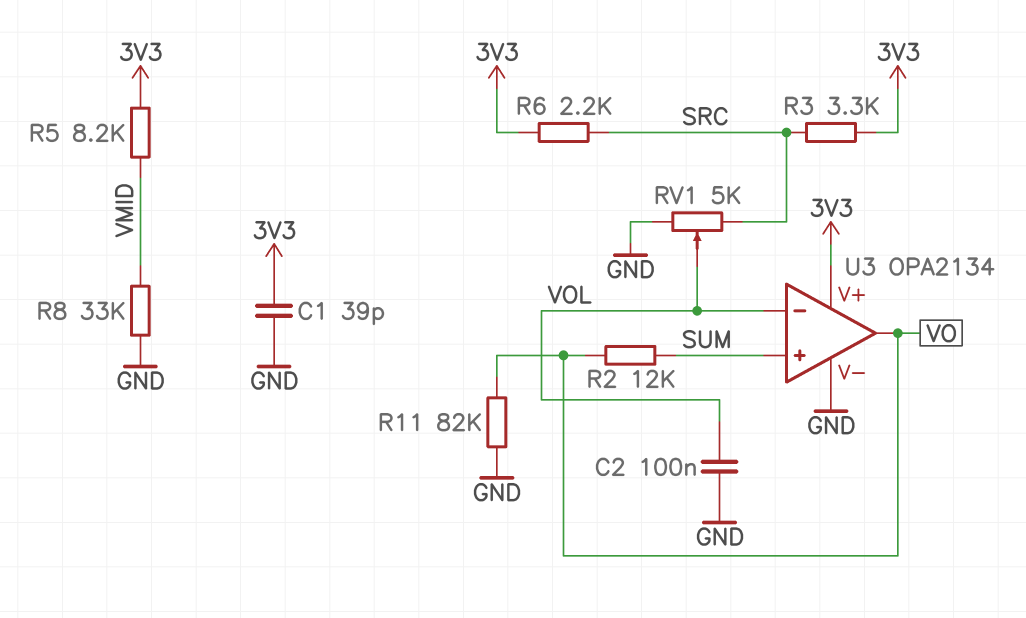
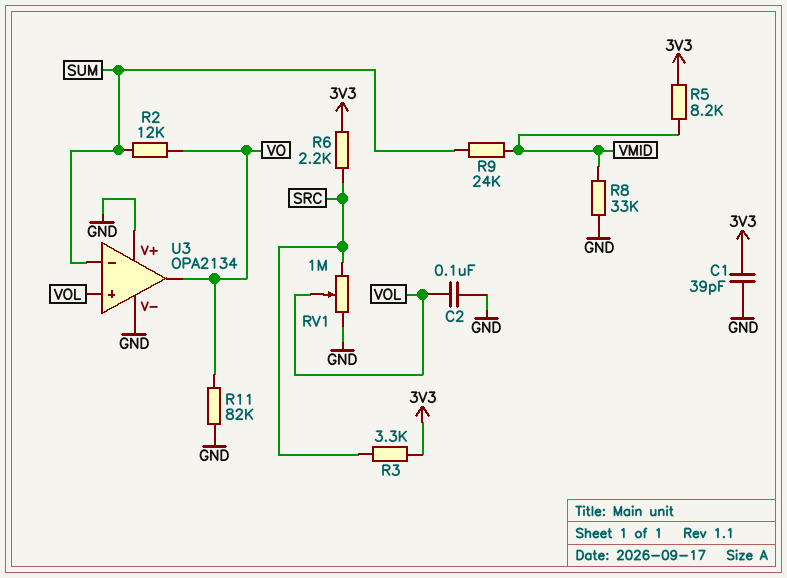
R9: none -> 24k (SUM, VMID)
RV1: 5k (GND, SRC, wiper VOL) -> 1M (GND, SRC, wiper VOL)
U3 pin V+: 3V3 -> GND
U3 pin in+: SUM -> VOL
U3 pin in-: VOL -> SUM

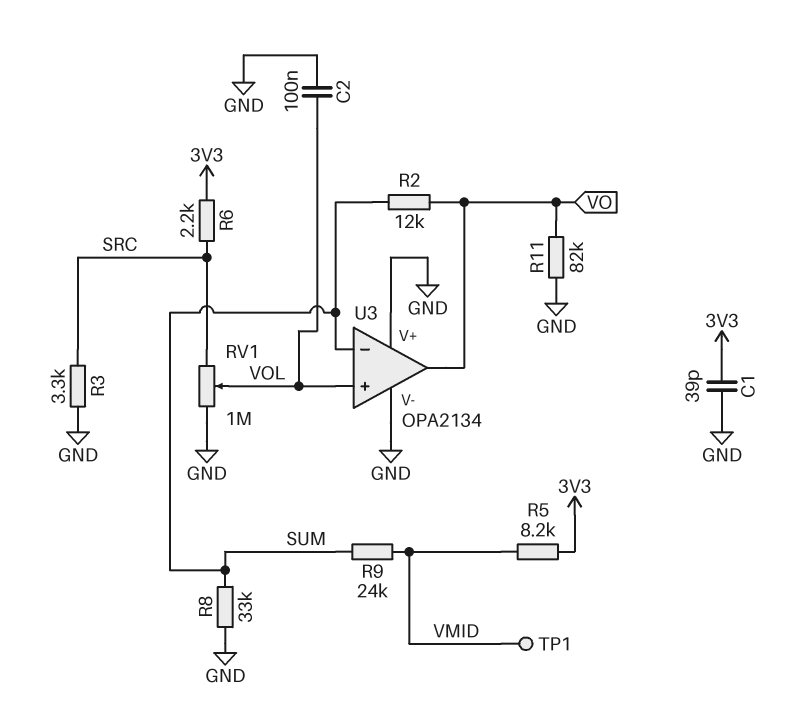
R3: 3.3k (3V3, SRC) -> 3.3k (GND, SRC)
R8: 33k (GND, VMID) -> 33k (GND, SUM)
TP1: none -> test point (VMID)

